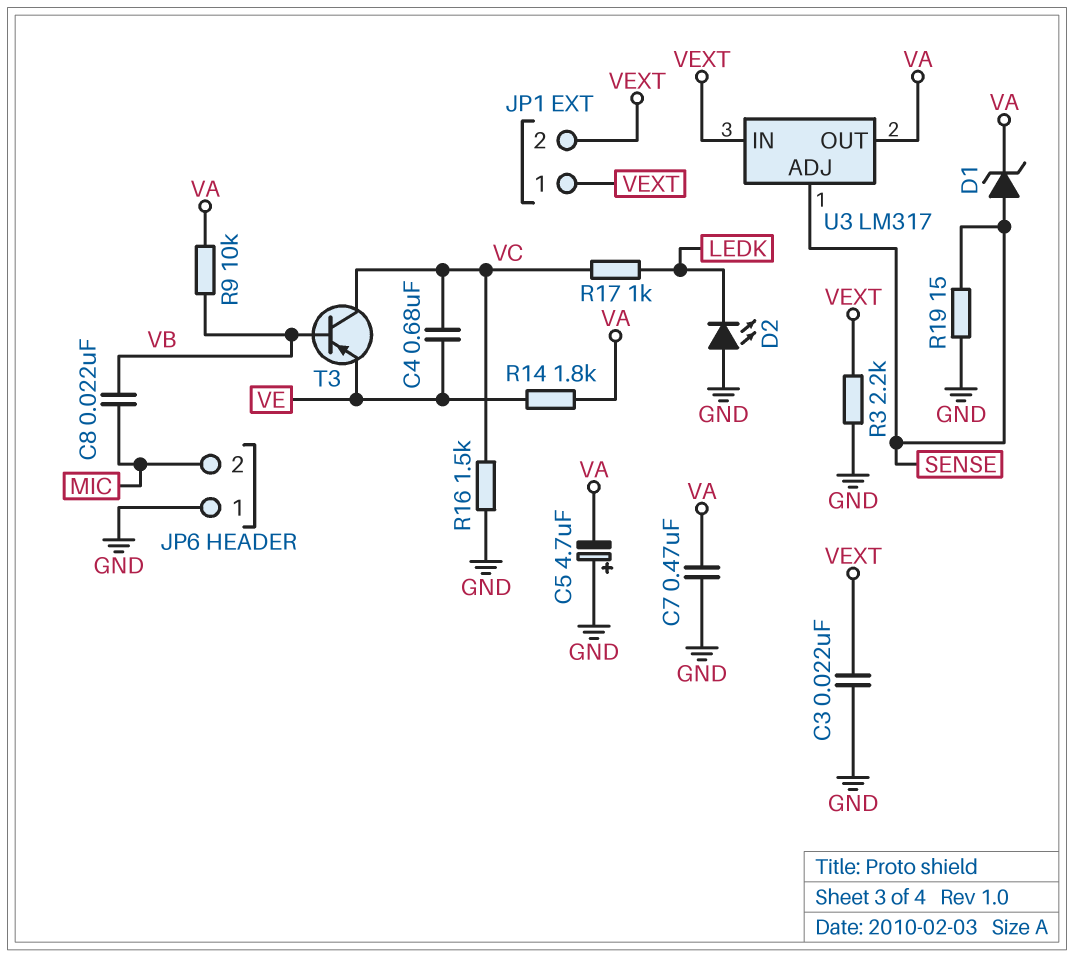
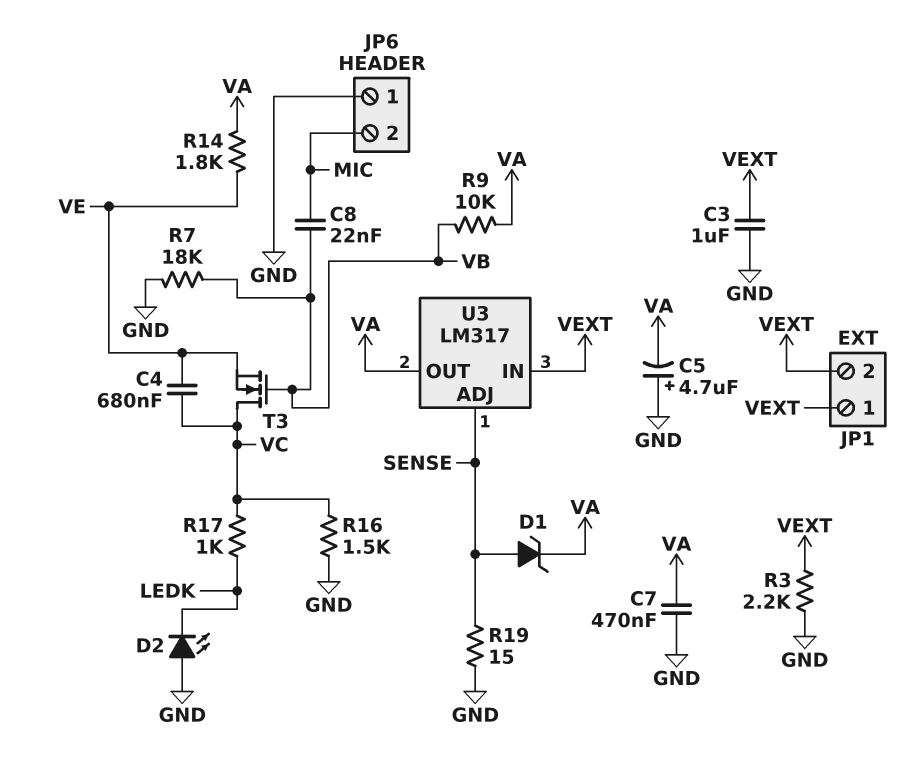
C3: 22nF (GND, VEXT) -> 1uF (GND, VEXT)
R7: none -> 18k (GND, VB)
T3: PNP (B VB, C VC, E VE) -> NMOS (G VB, D VC, S VE)

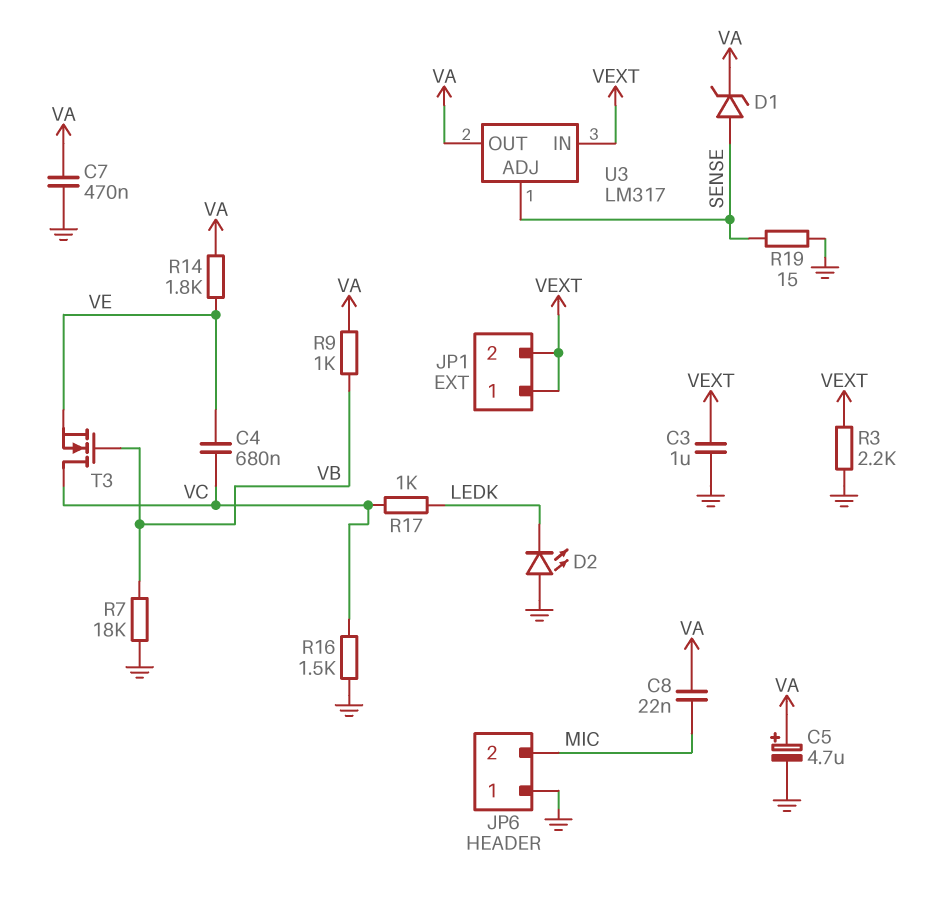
C5: 4.7uF (plus GND, minus VA) -> 4.7uF (plus VA, minus GND)
C8: 22nF (MIC, VB) -> 22nF (MIC, VA)
R9: 10k (VA, VB) -> 1k (VA, VB)

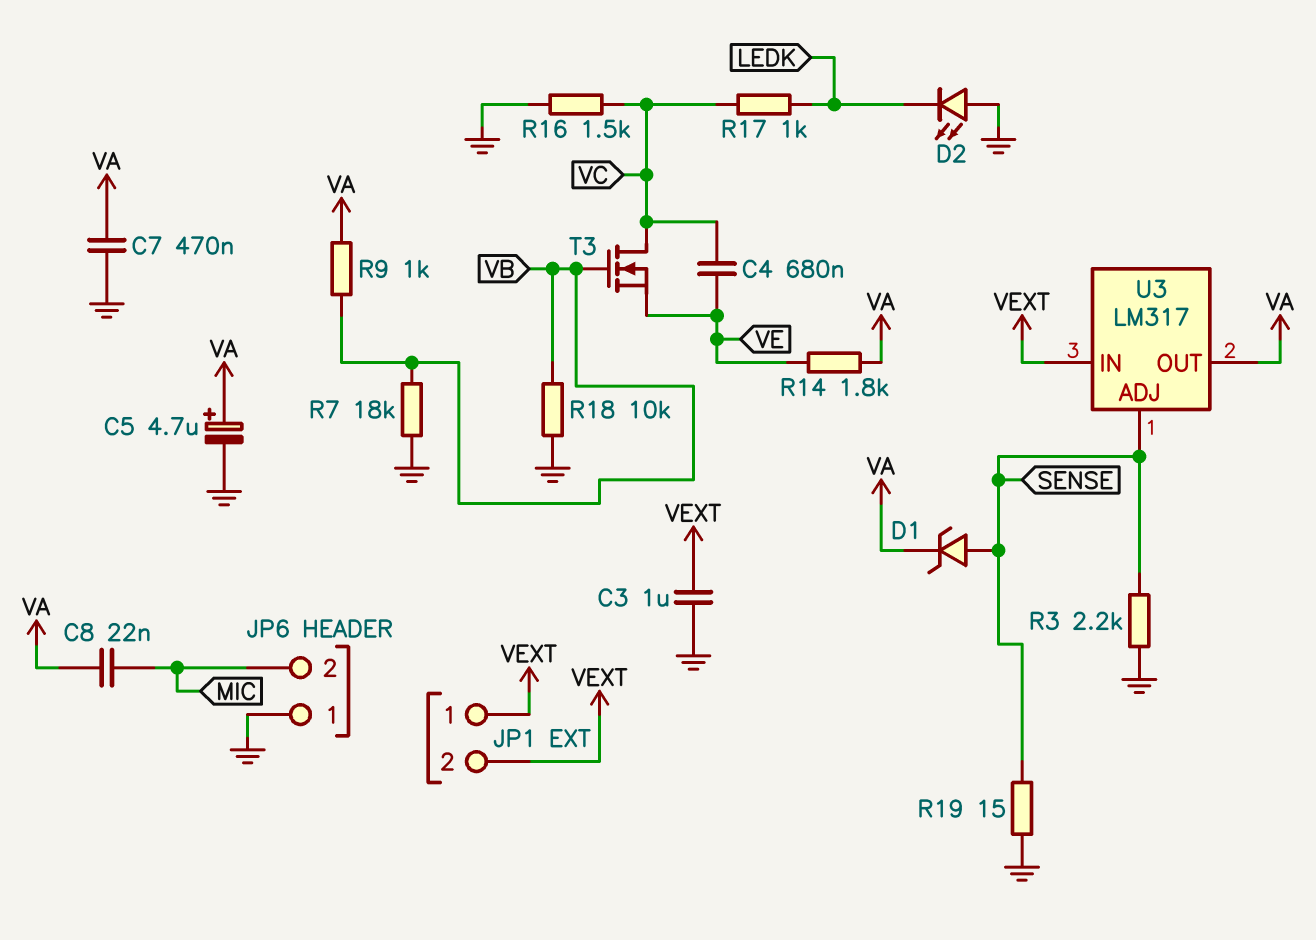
R3: 2.2k (GND, VEXT) -> 2.2k (GND, SENSE)
R18: none -> 10k (GND, VB)

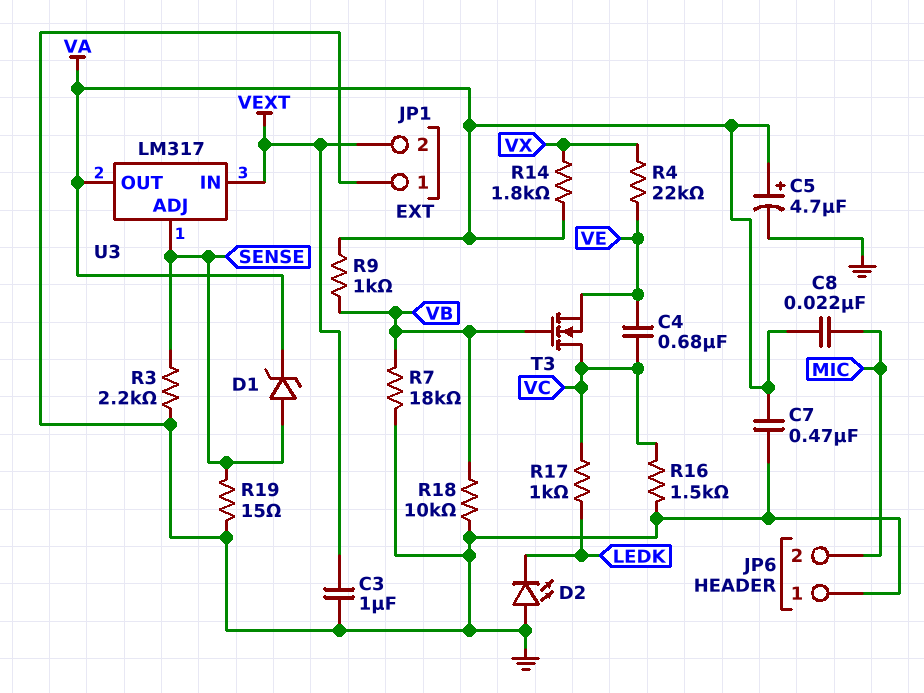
JP1 pin 1: VEXT -> GND
R4: none -> 22k (VE, VX)
R14: 1.8k (VA, VE) -> 1.8k (VA, VX)

